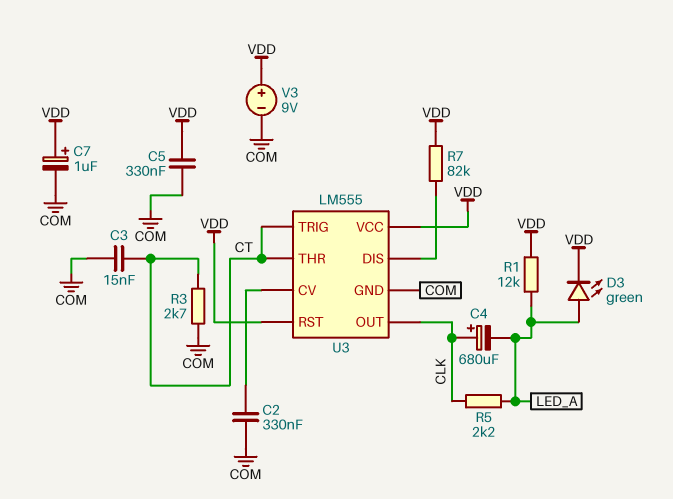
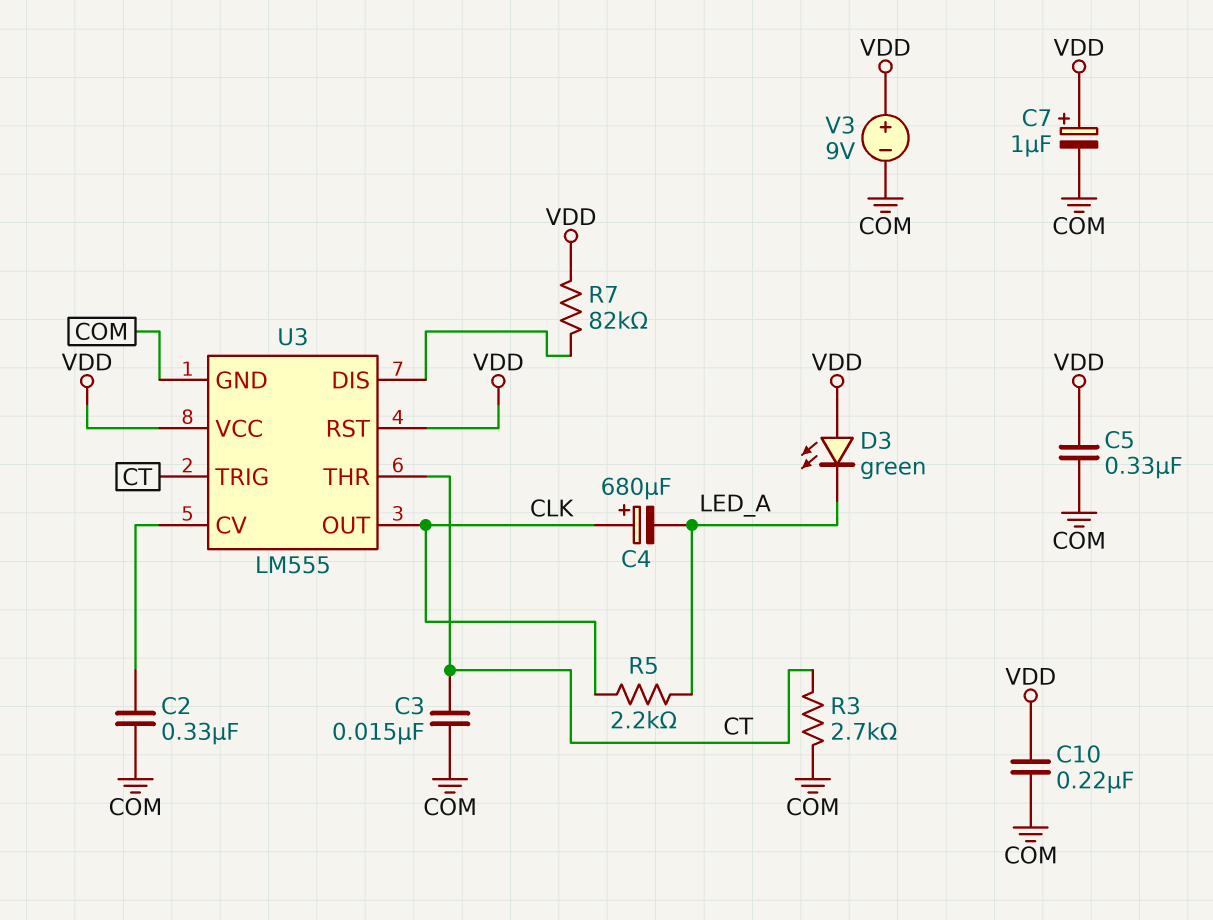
C10: none -> 220nF (COM, VDD)
D3: LED green (A LED_A, K VDD) -> LED green (A VDD, K LED_A)
R1: 12k (LED_A, VDD) -> none

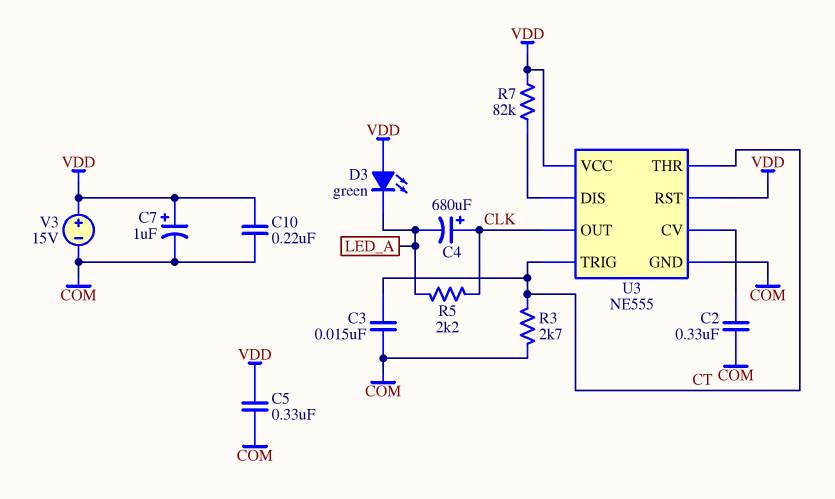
U3: LM555 -> NE555
V3: 9V (plus VDD, minus COM) -> 15V (plus VDD, minus COM)

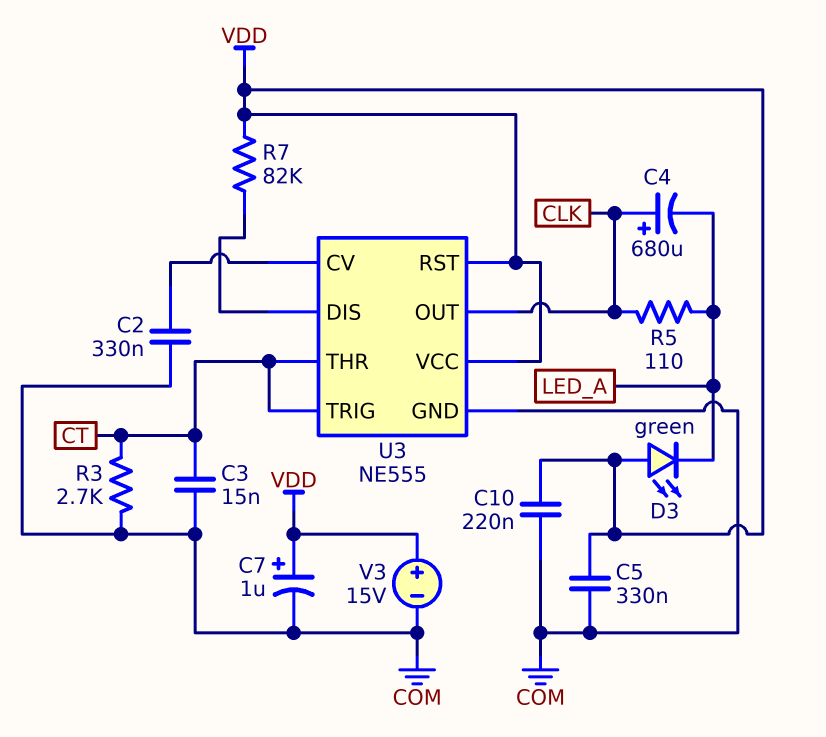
R5: 2.2k (CLK, LED_A) -> 110 (CLK, LED_A)

